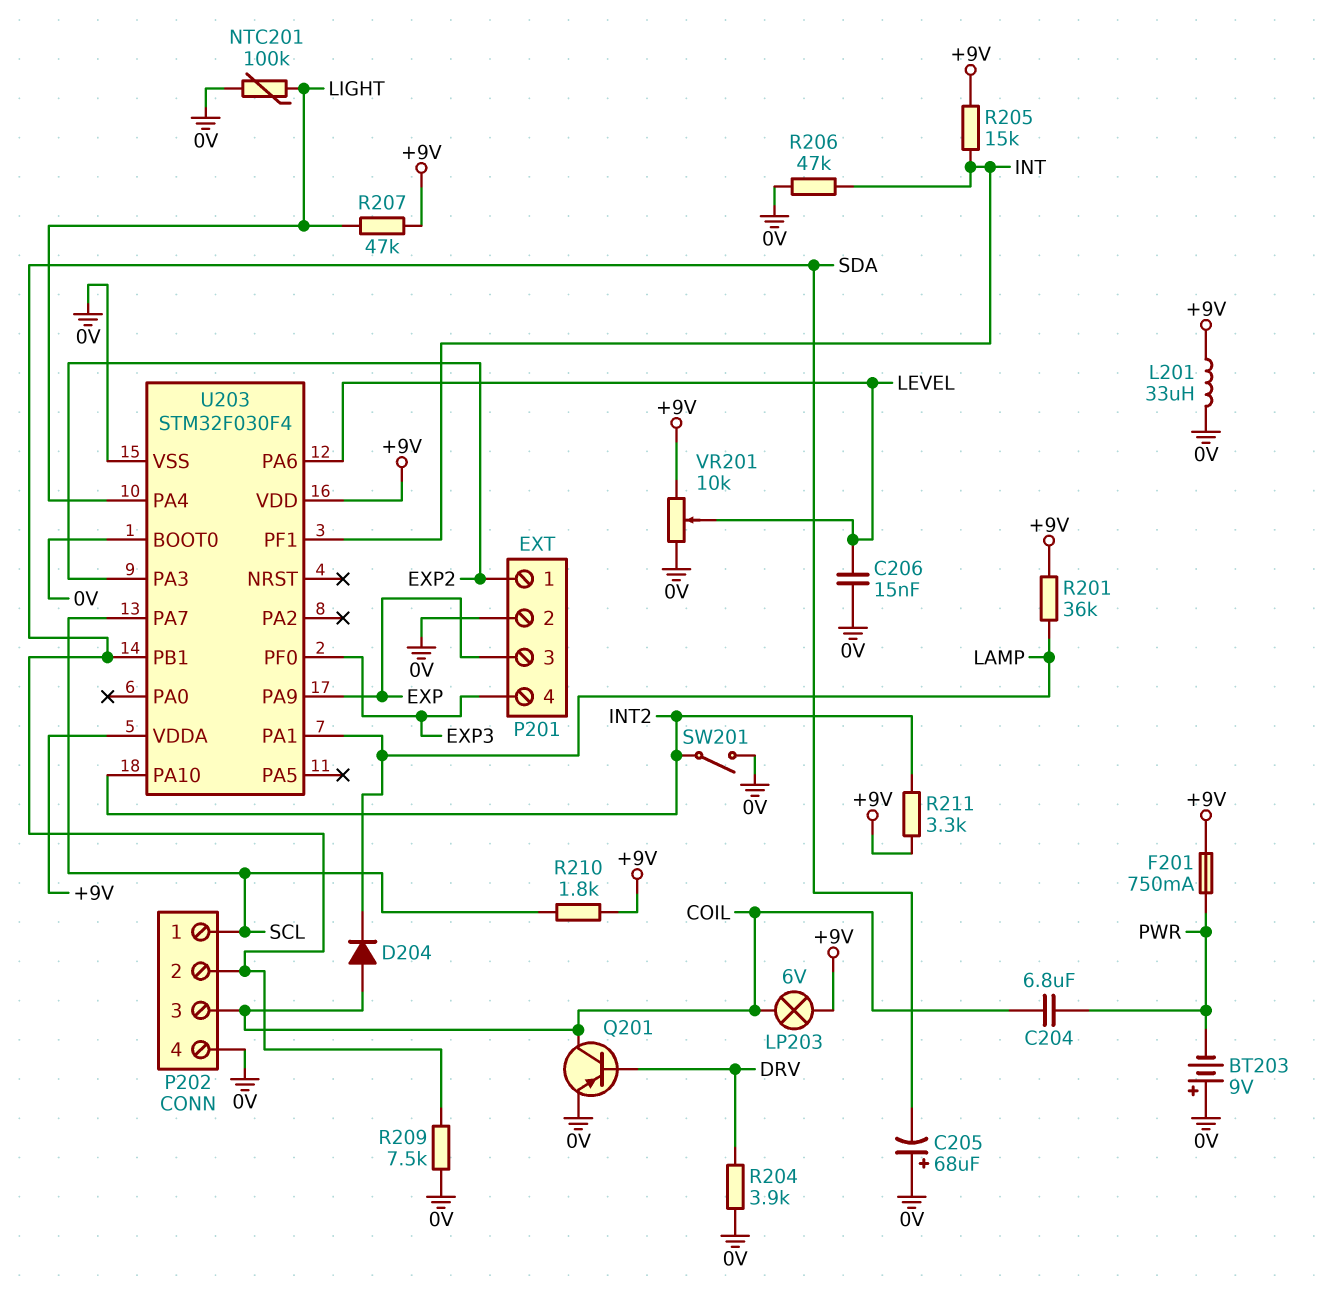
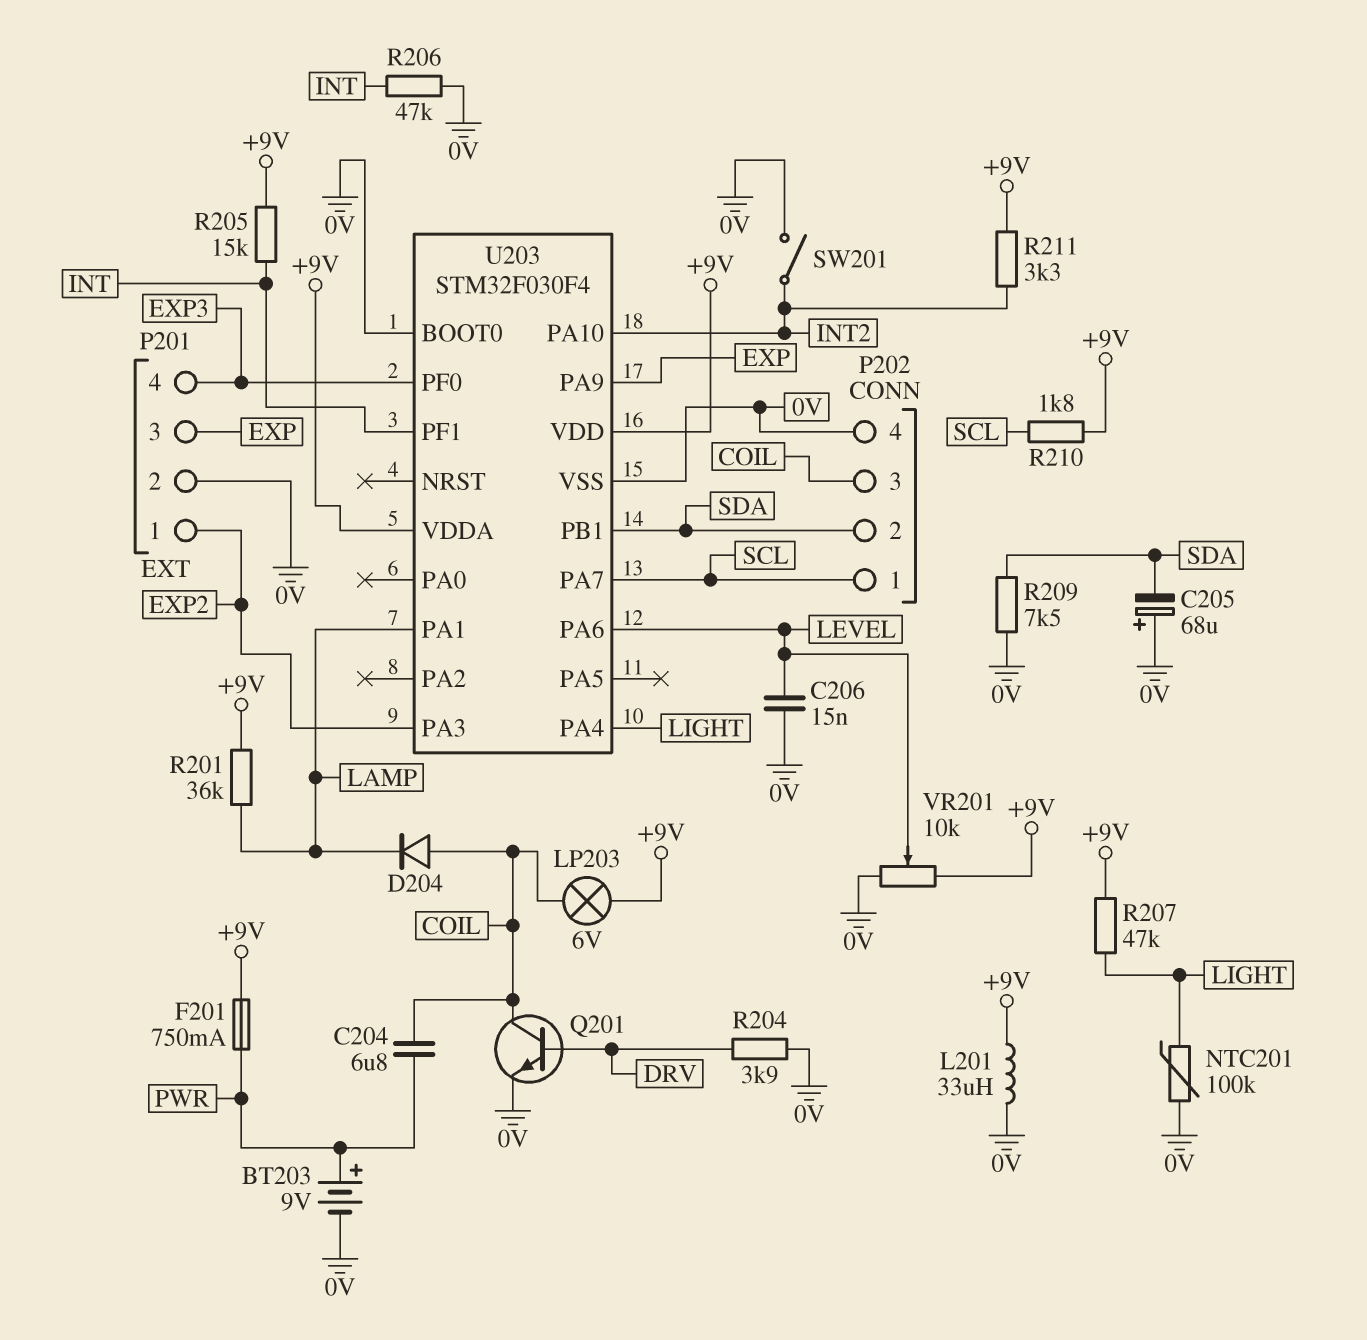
BT203: 9V (plus 0V, minus PWR) -> 9V (plus PWR, minus 0V)
Q201: PNP (B DRV, C COIL, E 0V) -> NPN (B DRV, C COIL, E 0V)

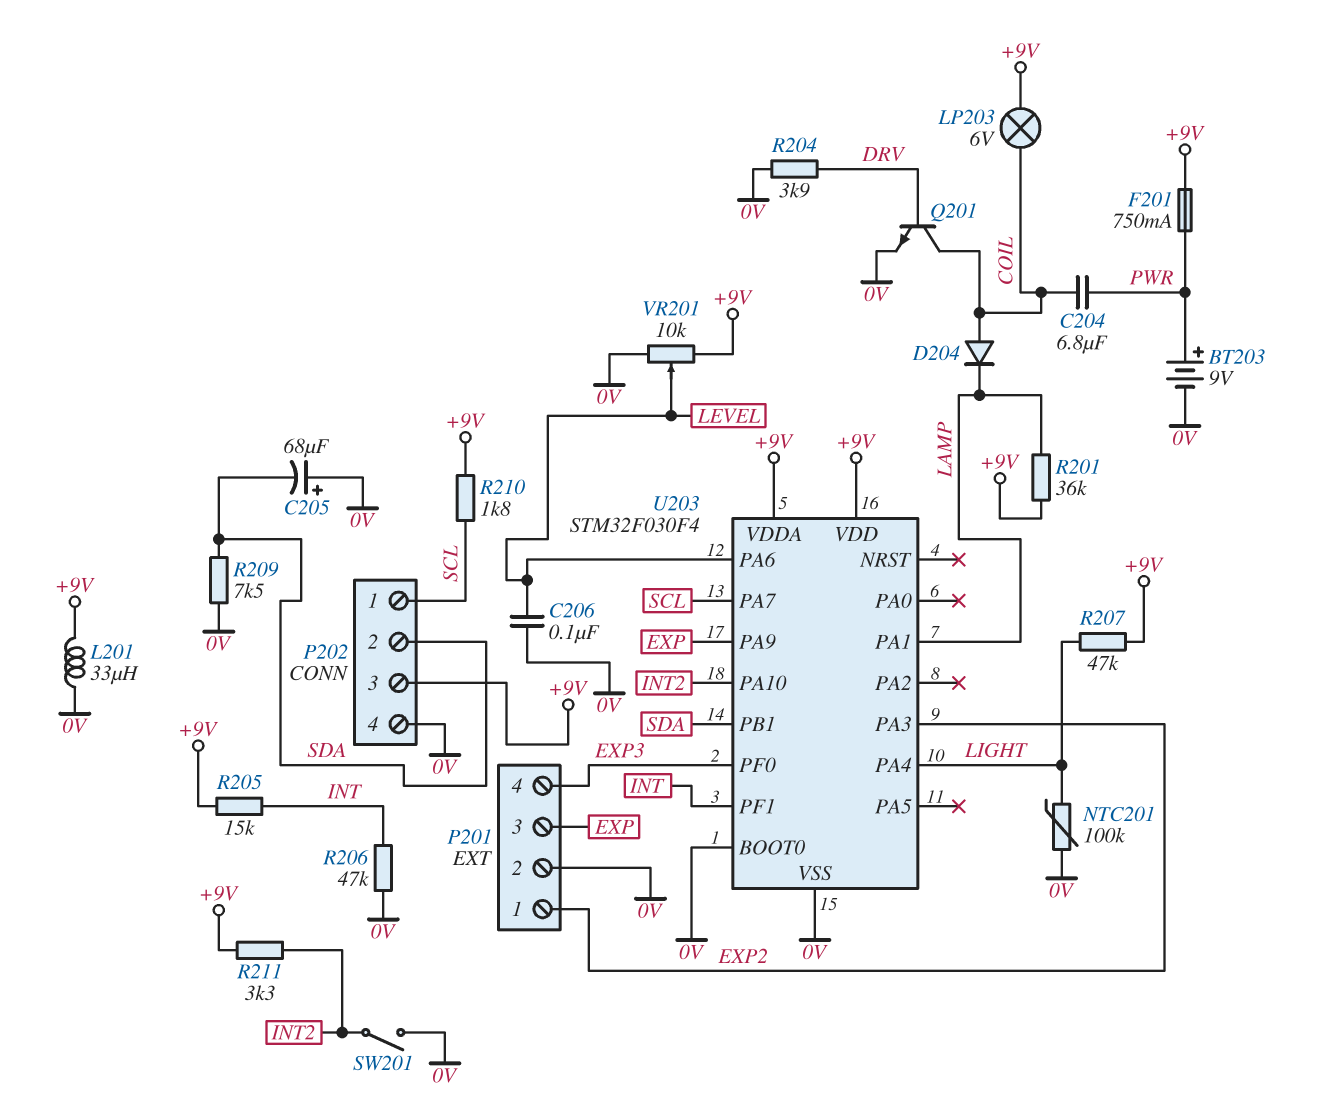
C206: 15nF (0V, LEVEL) -> 100nF (0V, LEVEL)
P202 pin 3: COIL -> +9V

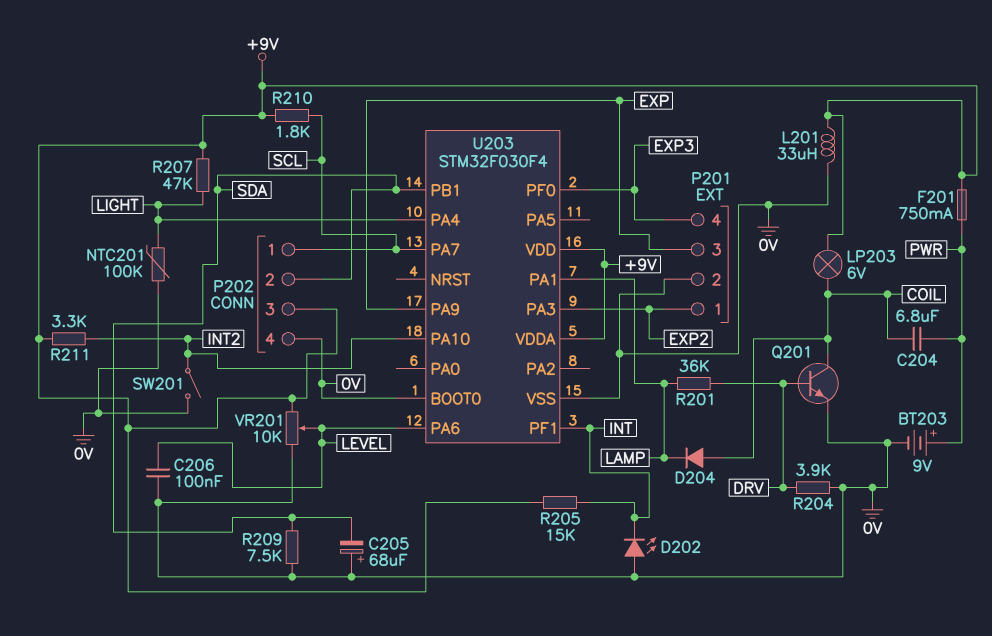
D202: none -> LED (A 0V, K INT)
R201: 36k (+9V, LAMP) -> 36k (DRV, LAMP)
R206: 47k (0V, INT) -> none

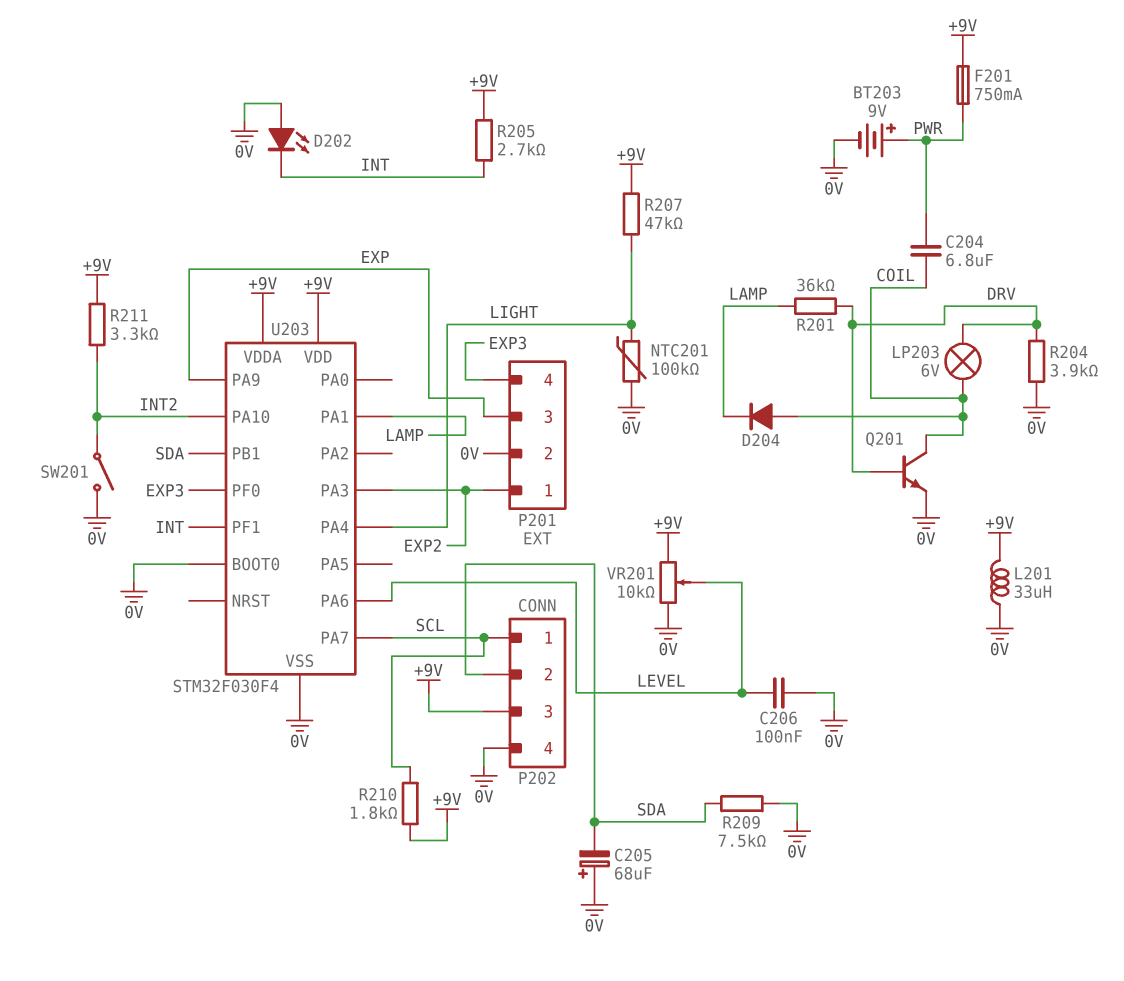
LP203: lamp 6V (+9V, COIL) -> lamp 6V (COIL, DRV)
R205: 15k (+9V, INT) -> 2.7k (+9V, INT)

